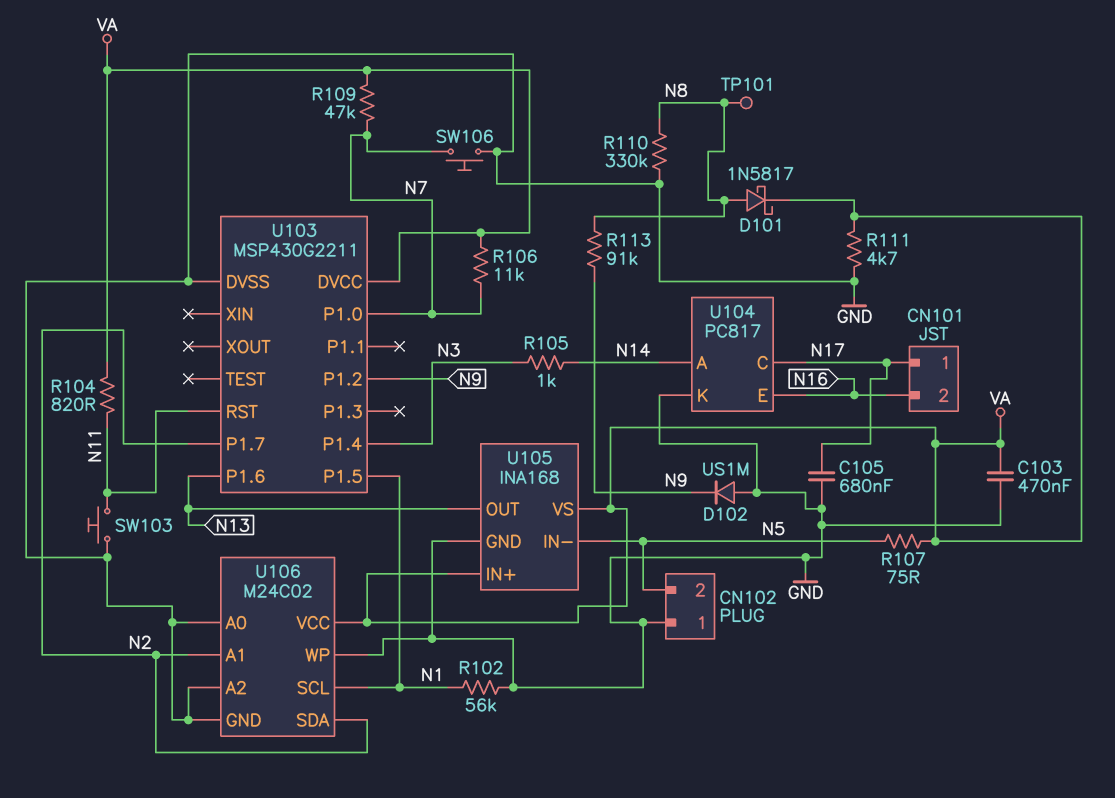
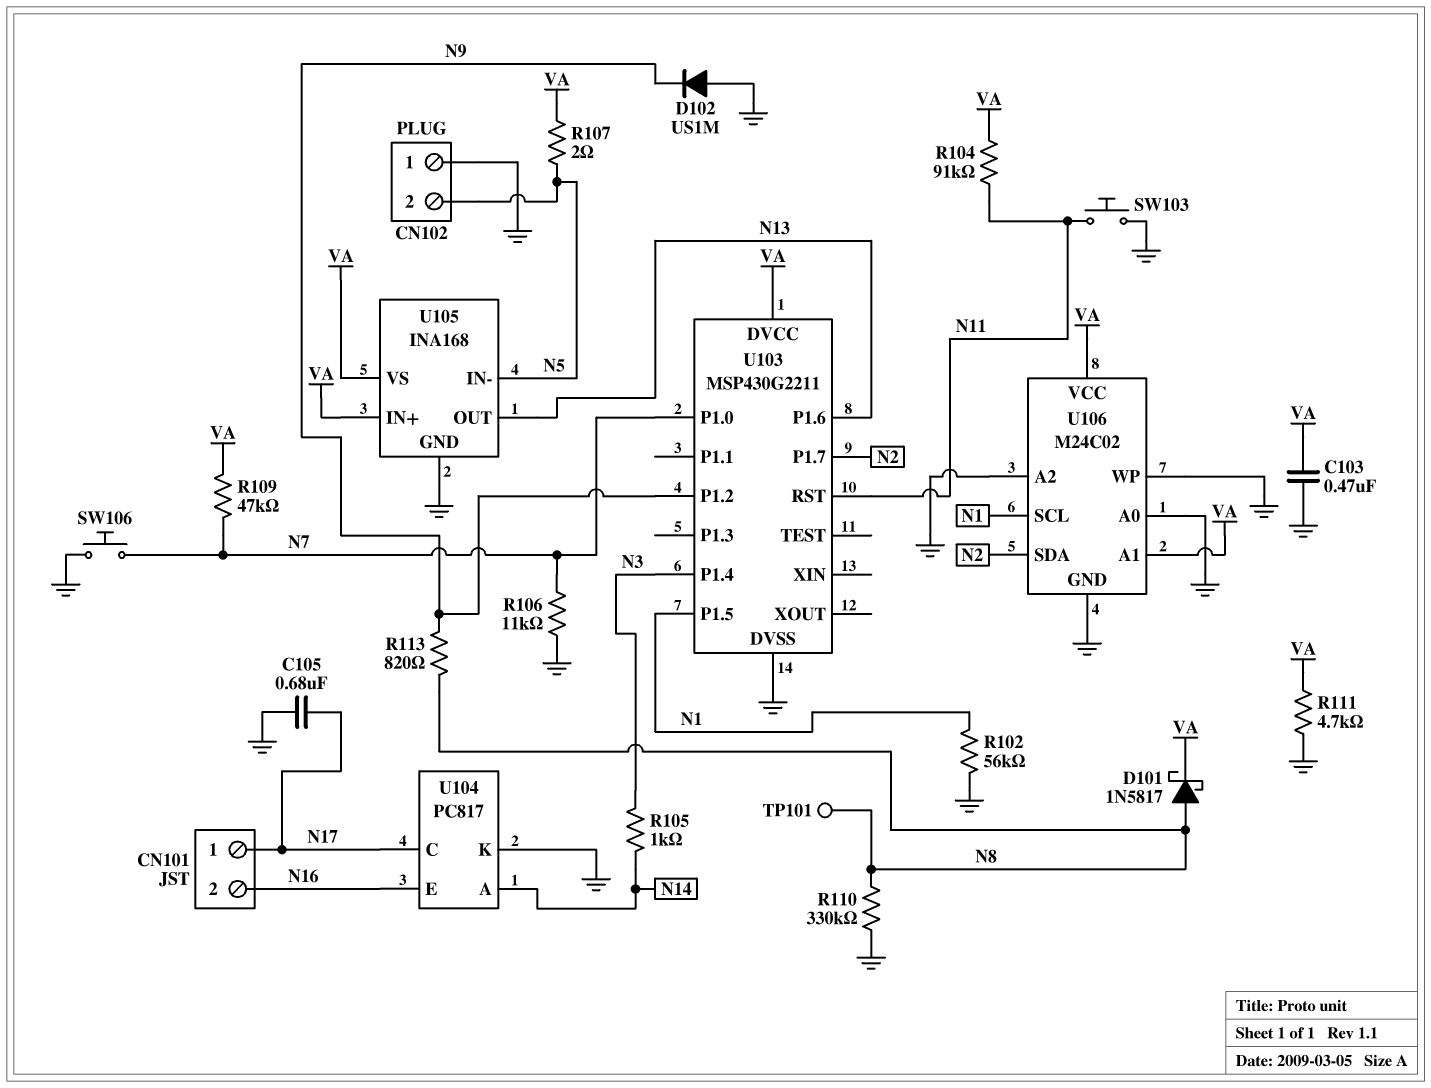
R104: 820 (N11, VA) -> 91k (N11, VA)
R106: 11k (N7, VA) -> 11k (GND, N7)
R107: 75 (N5, VA) -> 2 (N5, VA)
R113: 91k (N8, N9) -> 820 (N8, N9)
U106 pin A1: N2 -> VA

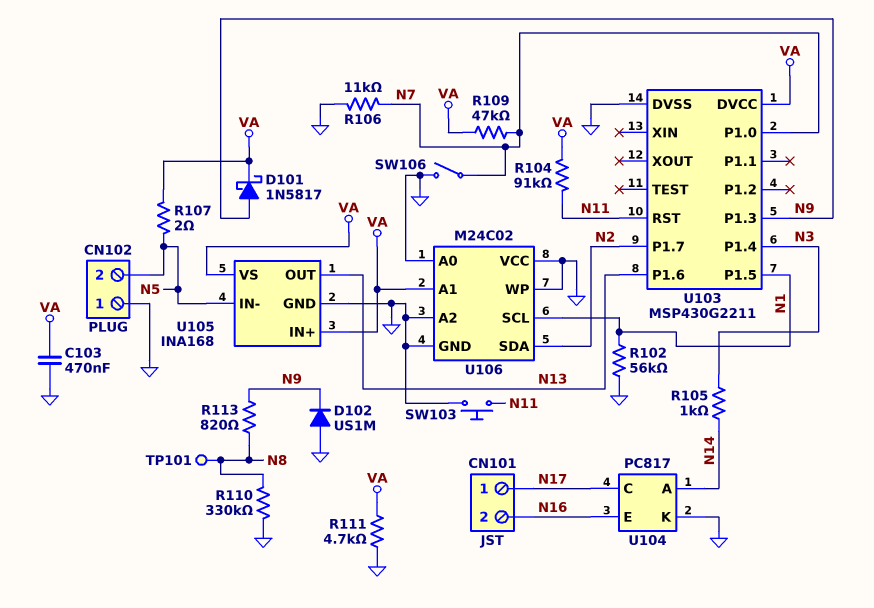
C105: 680nF (GND, N17) -> none
D101: schottky 1N5817 (A N8, K VA) -> schottky 1N5817 (A N9, K VA)
SW106: button (GND, N7) -> switch (GND, N7)
U103 pin P1.2: N9 -> none
U103 pin P1.3: none -> N9
U106 pin VCC: VA -> GND

